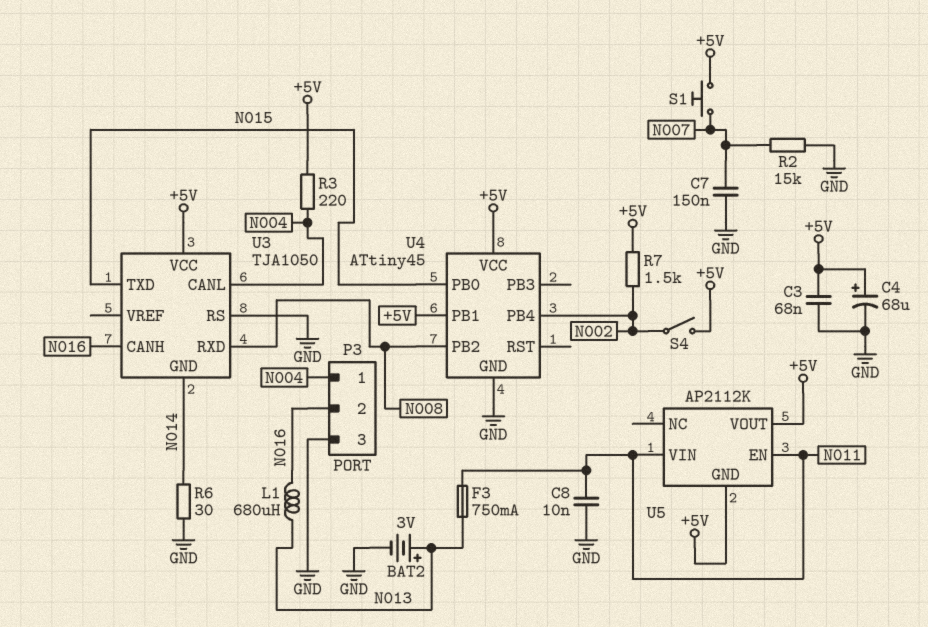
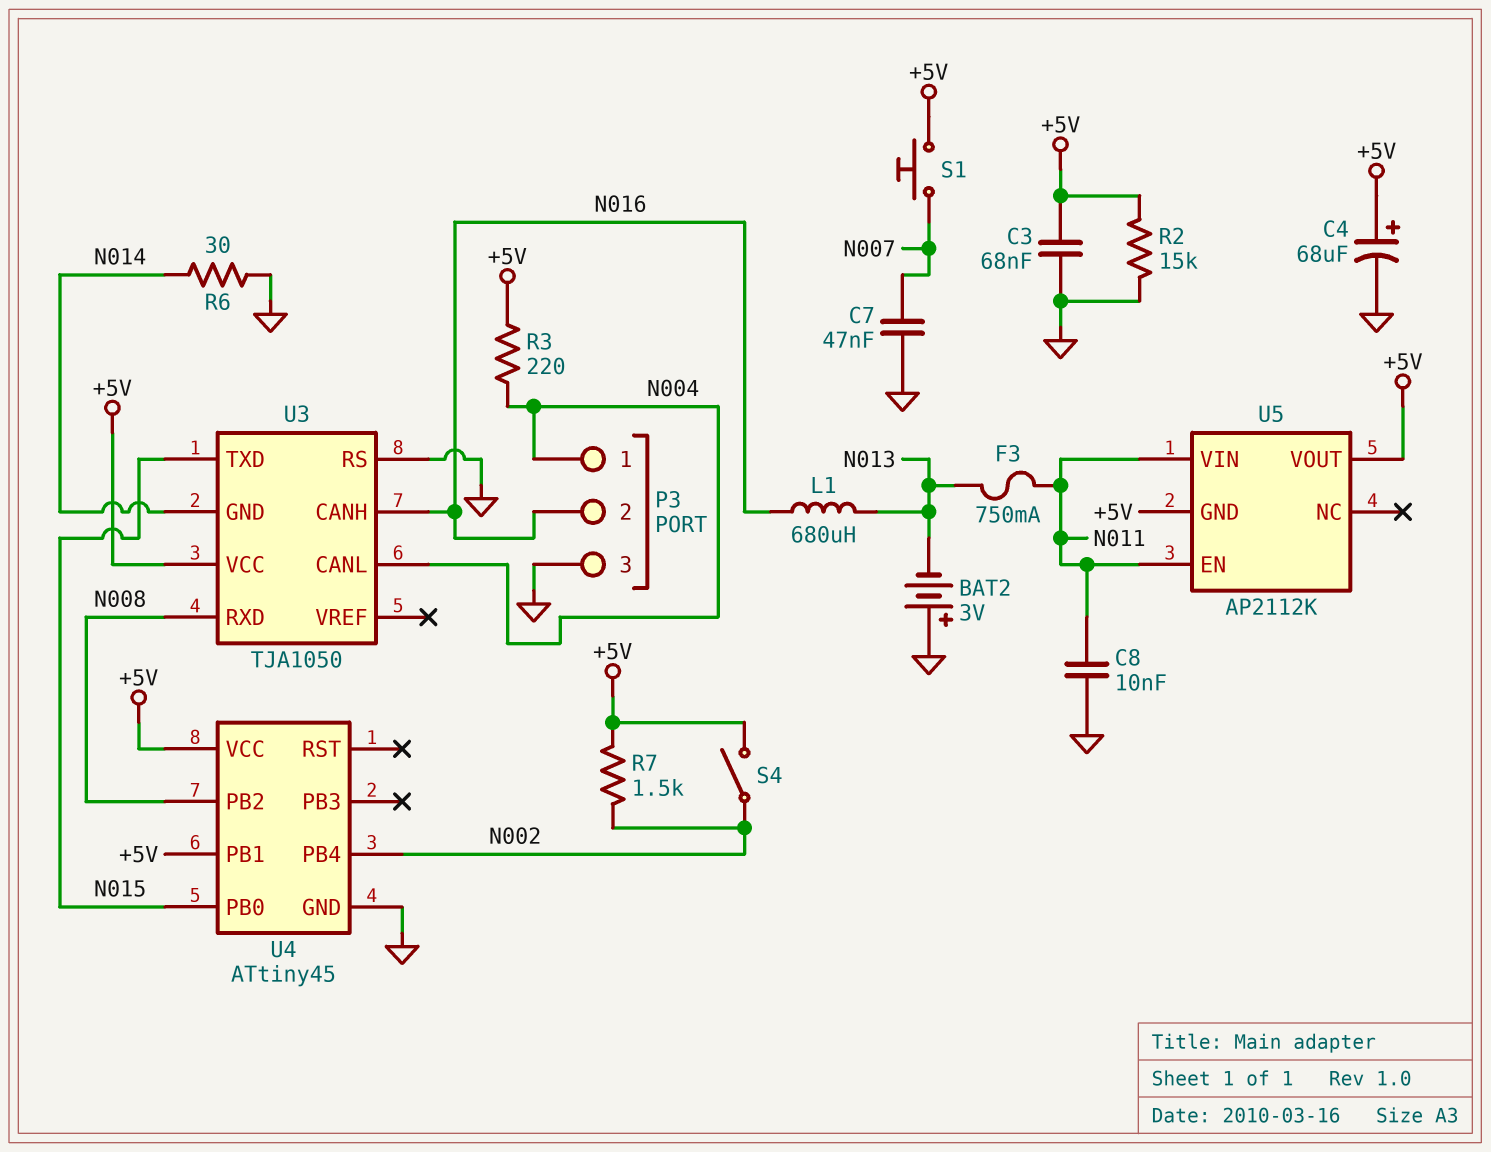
BAT2: 3V (plus N013, minus GND) -> 3V (plus GND, minus N013)
C7: 150nF (GND, N007) -> 47nF (GND, N007)
R2: 15k (GND, N007) -> 15k (+5V, GND)

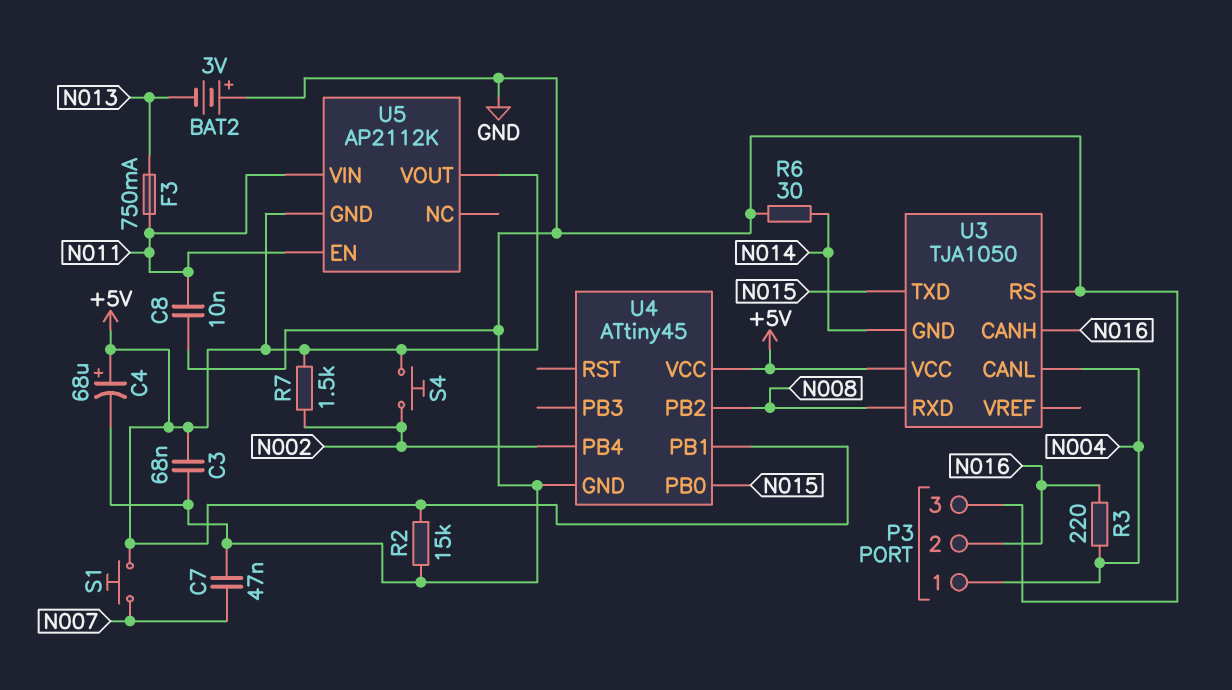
L1: 680uH (N013, N016) -> none
R3: 220 (+5V, N004) -> 220 (N004, N016)
S4: switch (+5V, N002) -> button (+5V, N002)

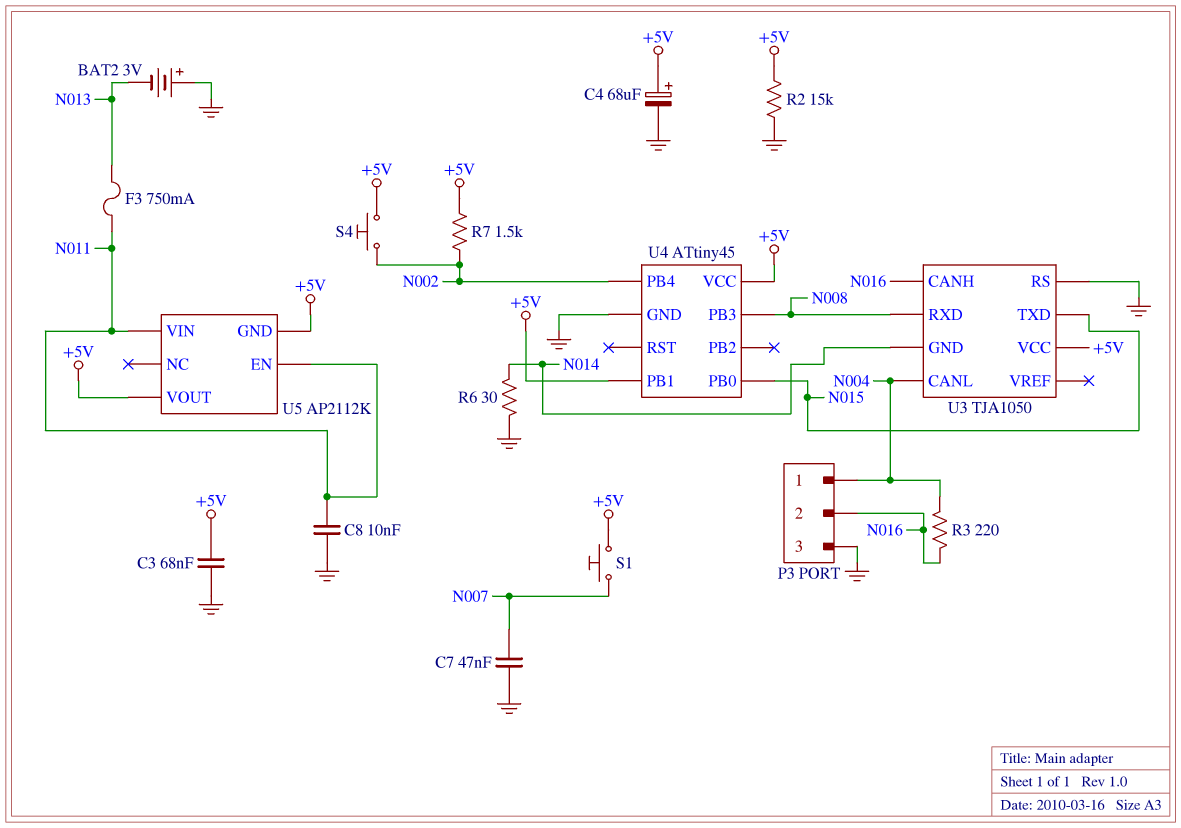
U4 pin PB2: N008 -> none
U4 pin PB3: none -> N008

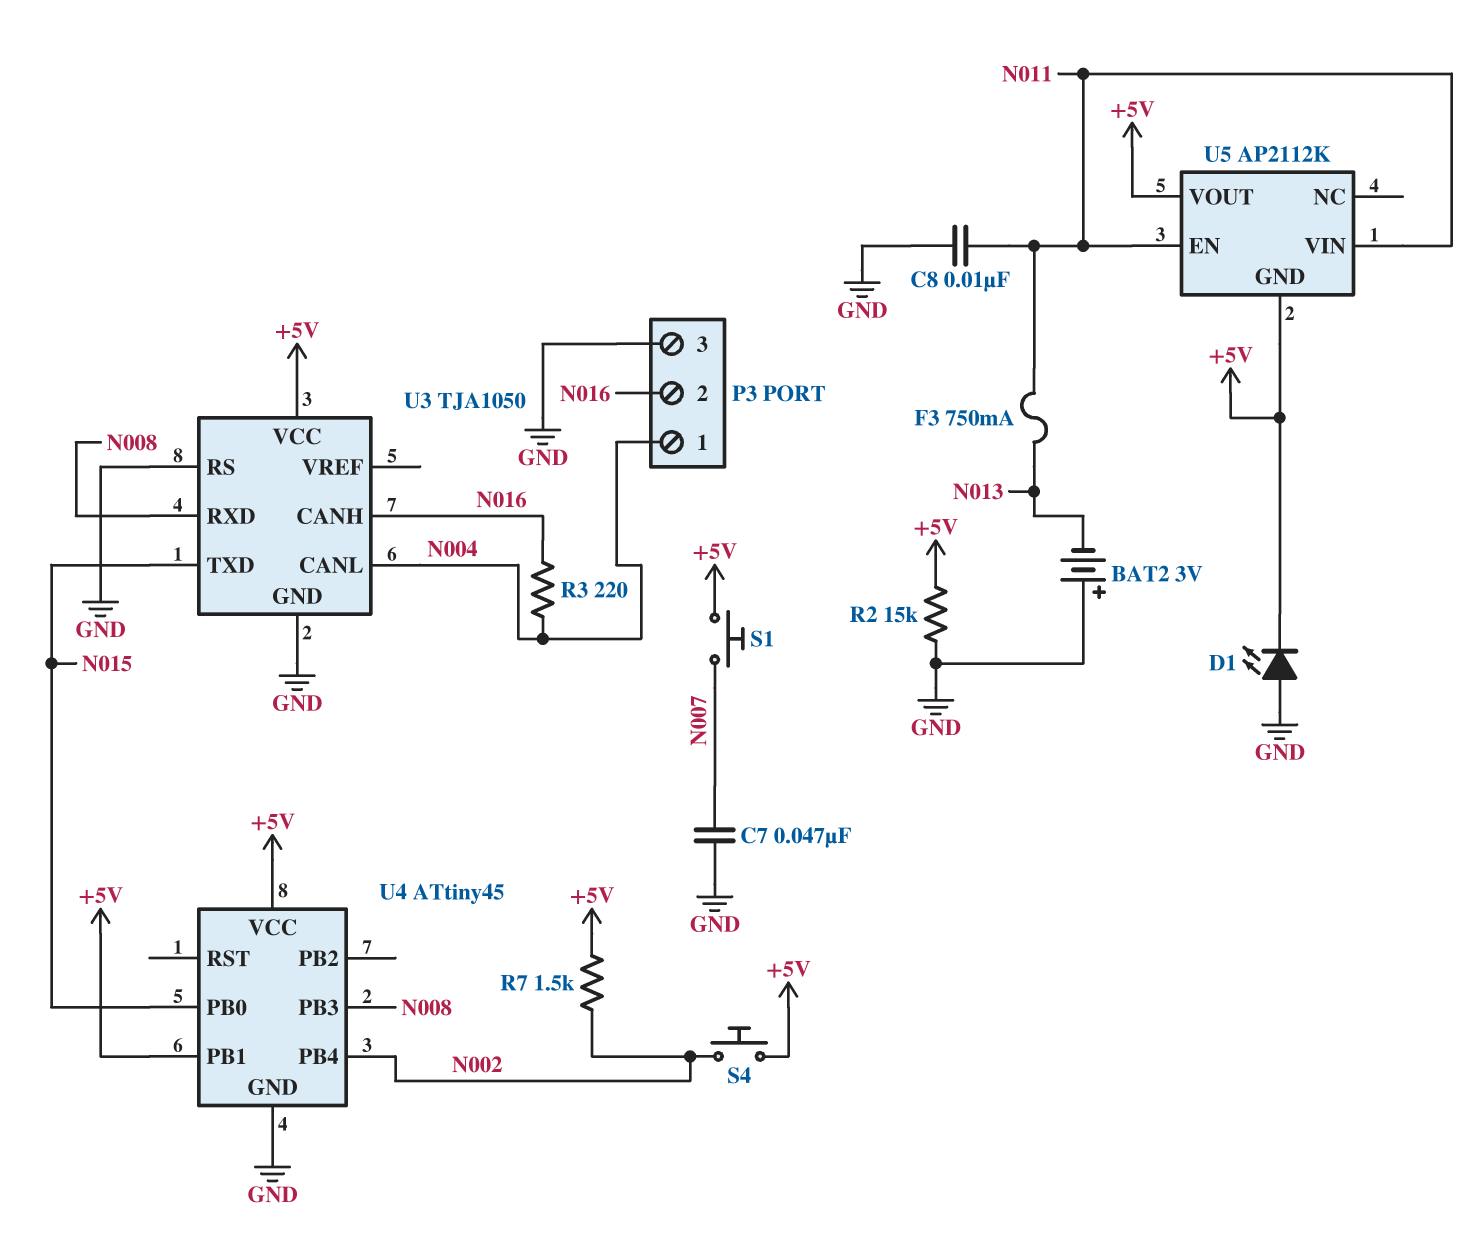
C3: 68nF (+5V, GND) -> none
C4: 68uF (plus +5V, minus GND) -> none
D1: none -> LED (A GND, K +5V)
R6: 30 (GND, N014) -> none
U3 pin GND: N014 -> GND

